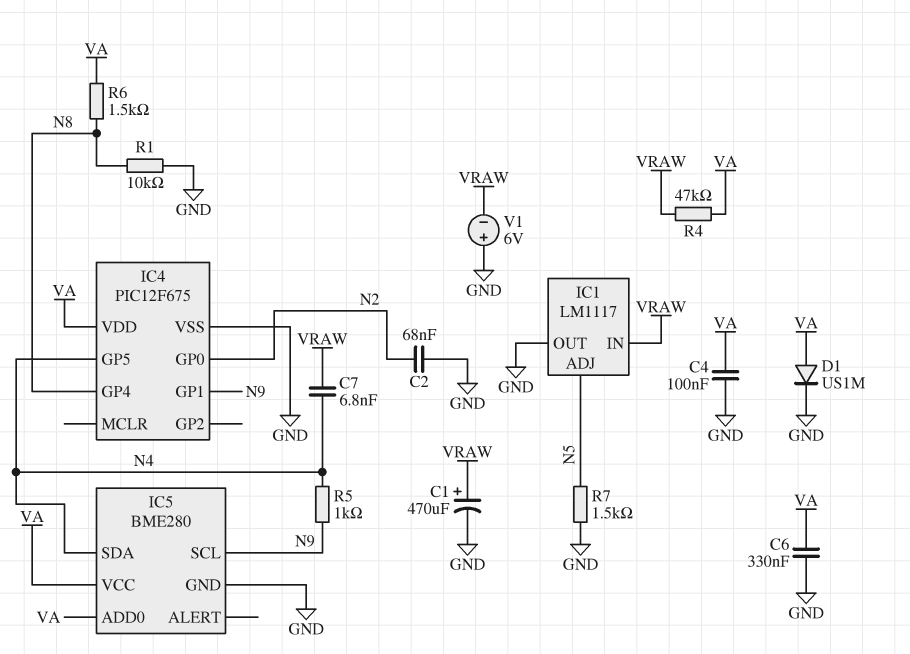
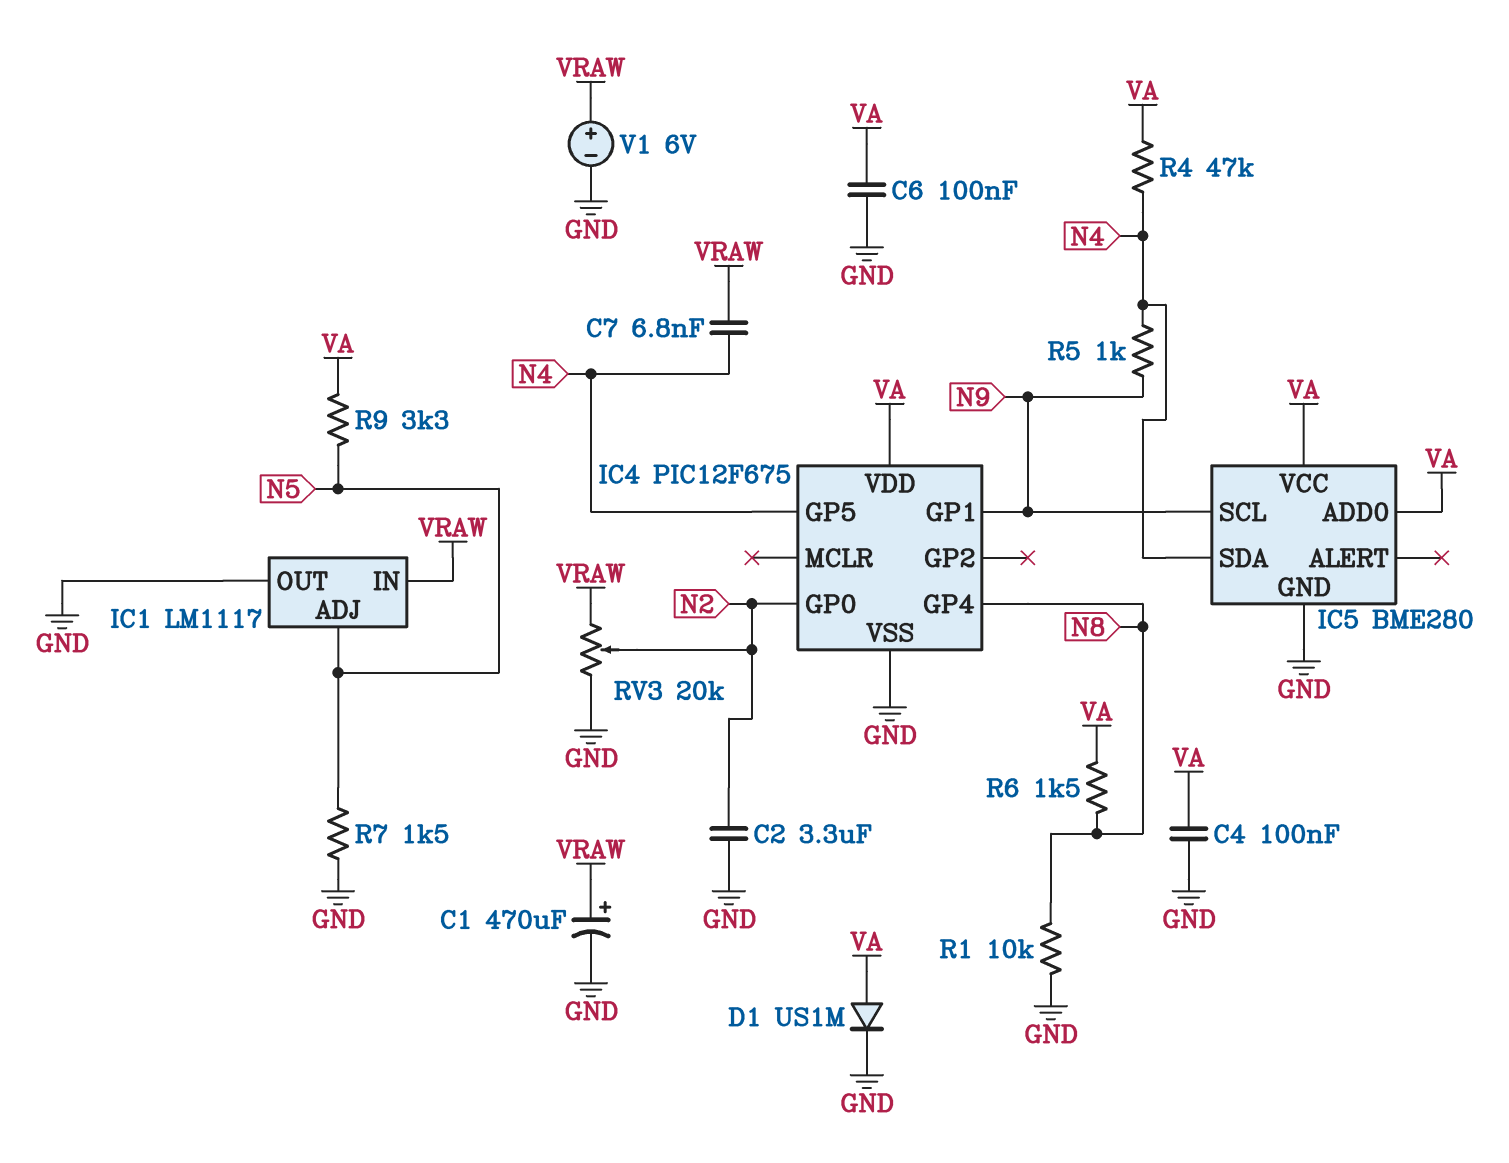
C2: 68nF (GND, N2) -> 3.3uF (GND, N2)
C6: 330nF (GND, VA) -> 100nF (GND, VA)
R4: 47k (VA, VRAW) -> 47k (N4, VA)
R9: none -> 3.3k (N5, VA)
RV3: none -> 20k (GND, VRAW, wiper N2)
V1: 6V (plus GND, minus VRAW) -> 6V (plus VRAW, minus GND)

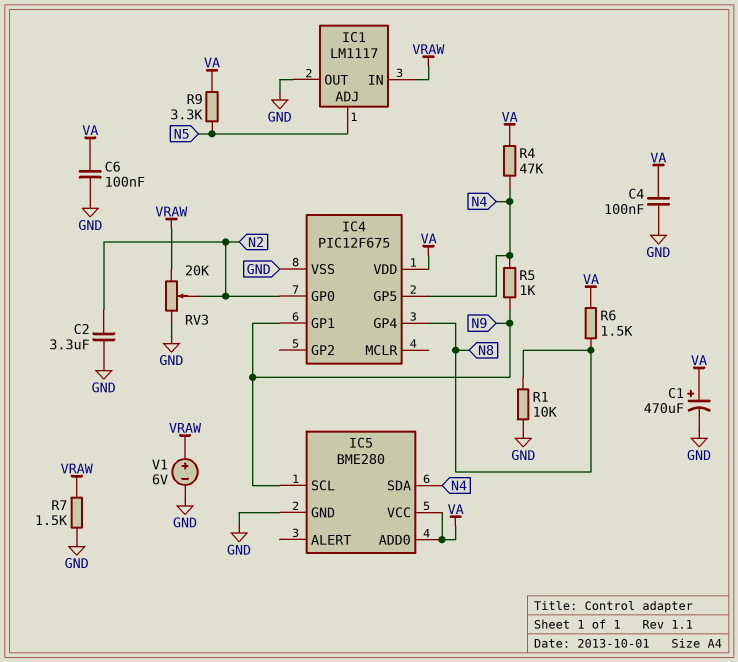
C1: 470uF (plus VRAW, minus GND) -> 470uF (plus VA, minus GND)
C7: 6.8nF (N4, VRAW) -> none
D1: diode US1M (A VA, K GND) -> none
R7: 1.5k (GND, N5) -> 1.5k (GND, VRAW)

